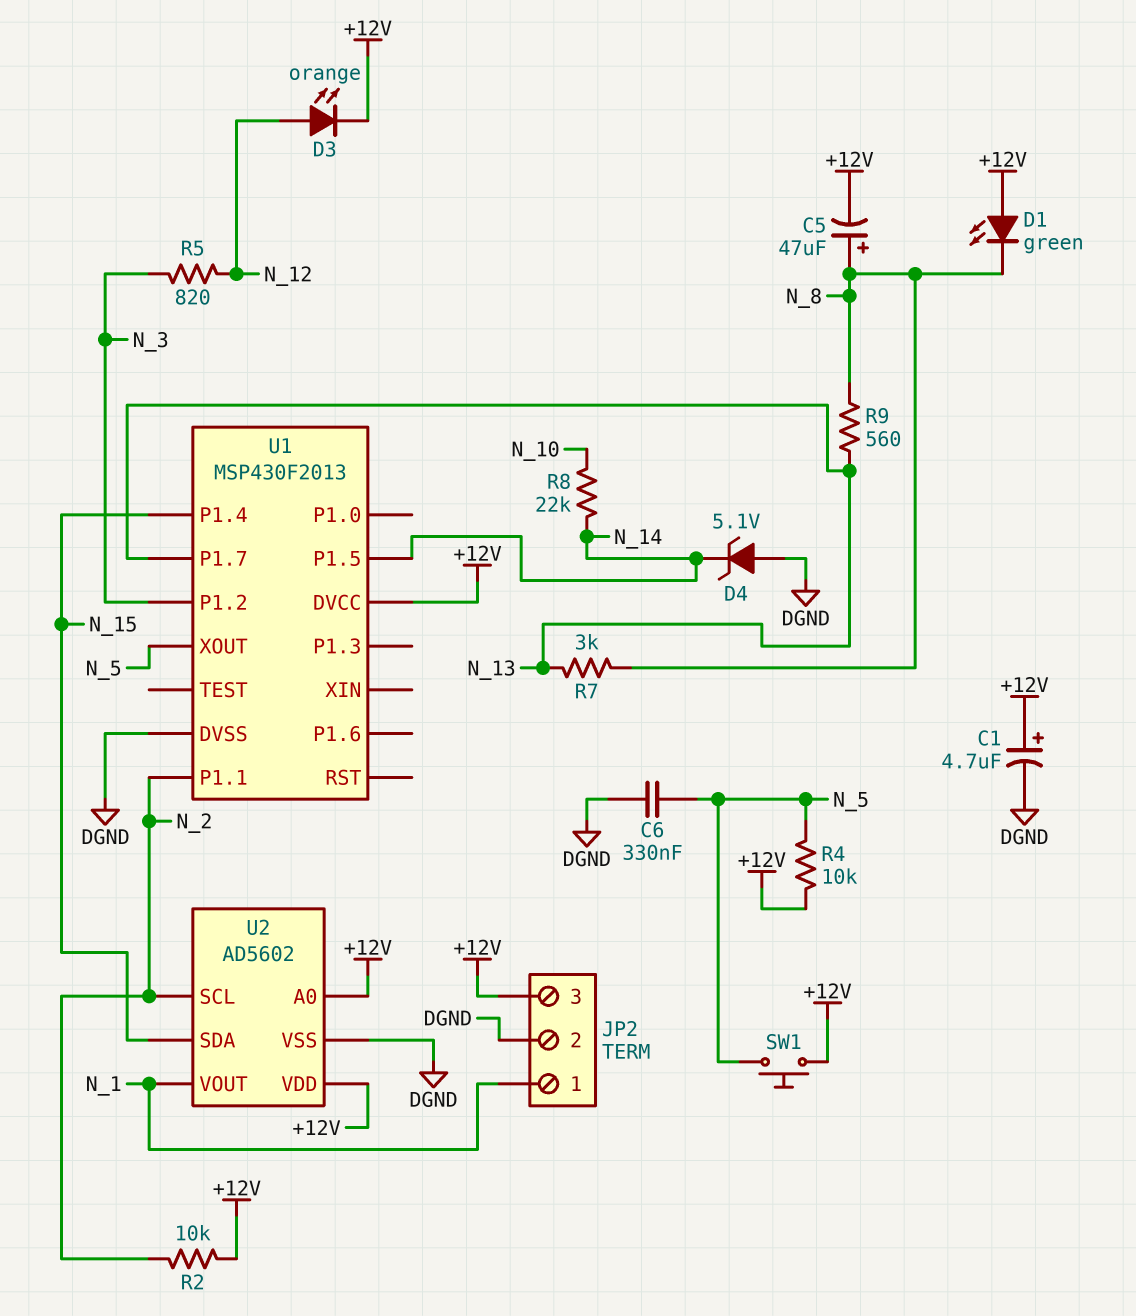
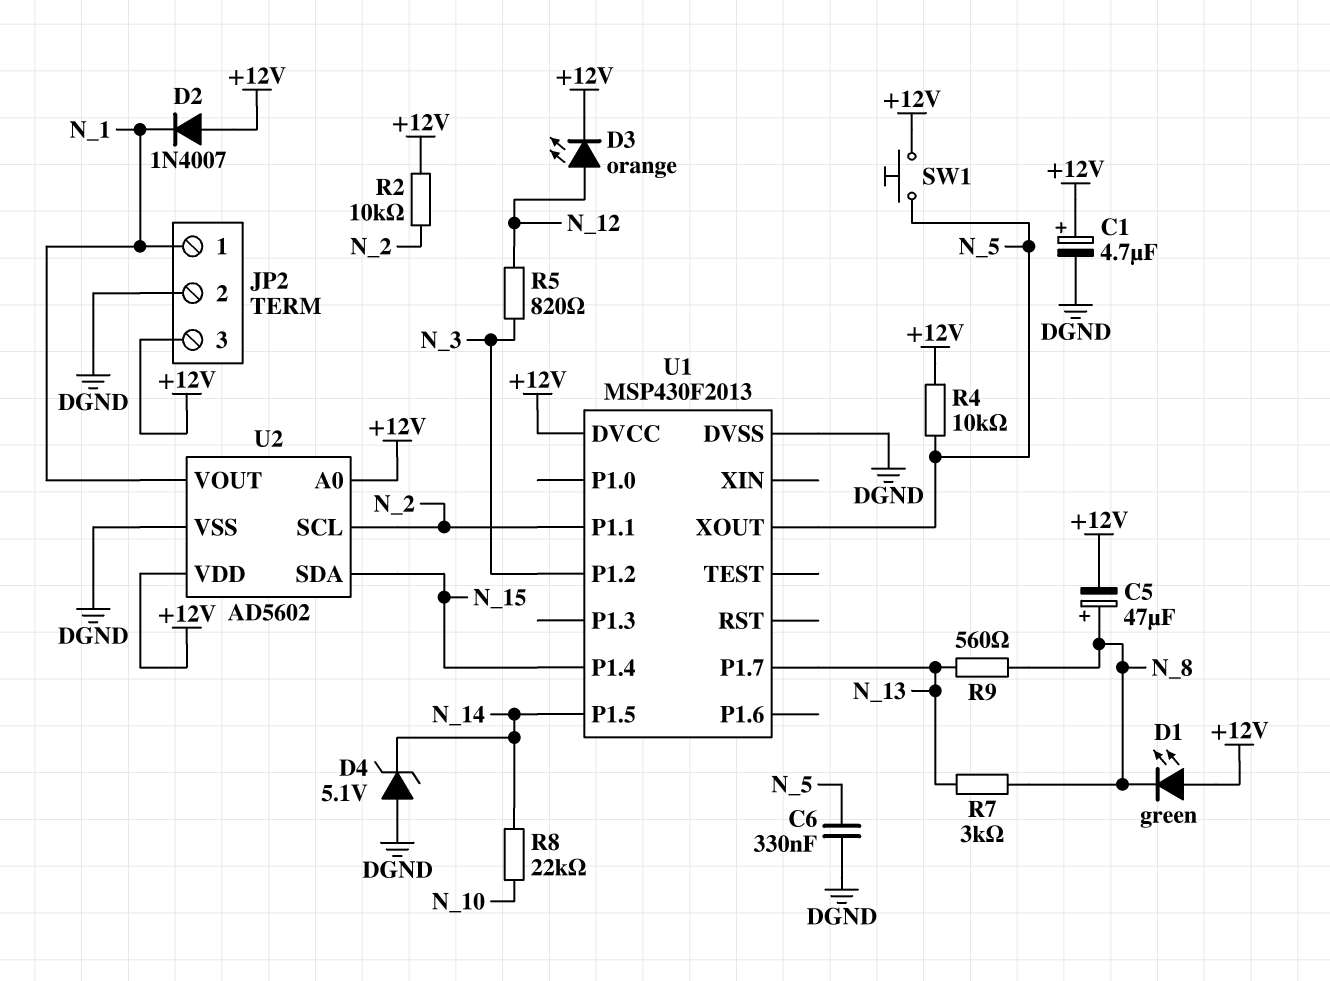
D2: none -> diode 1N4007 (A +12V, K N_1)

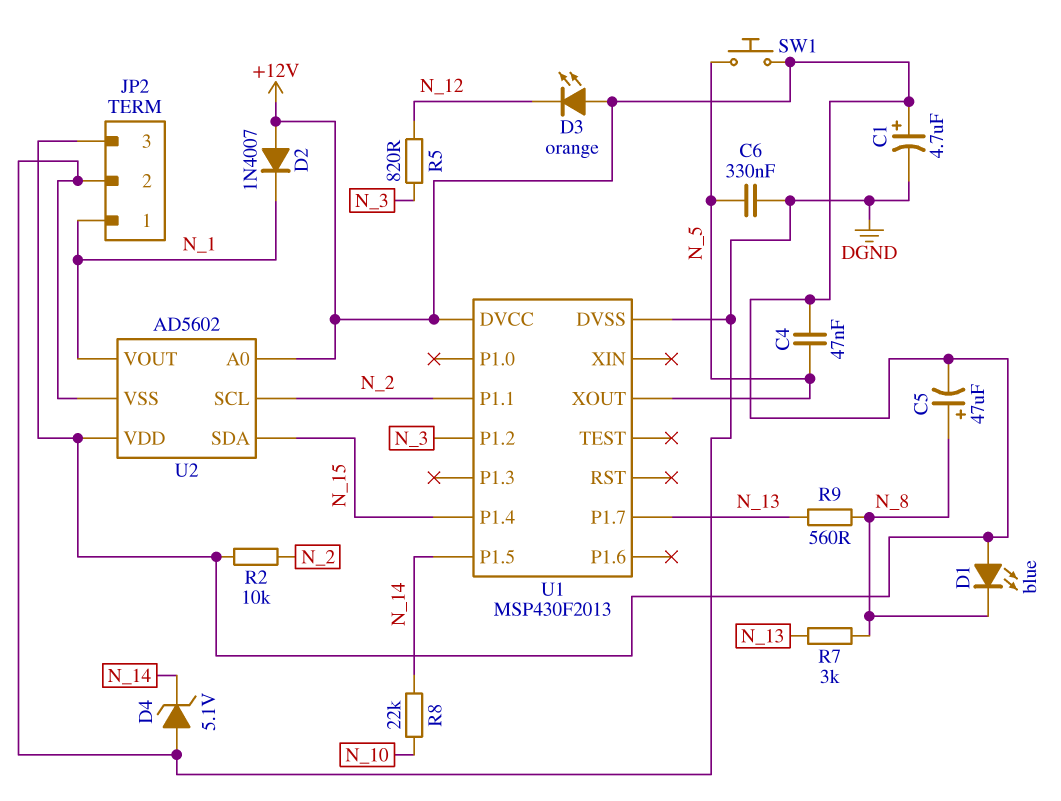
C4: none -> 47nF (+12V, N_5)
D1: LED green (A +12V, K N_8) -> LED blue (A +12V, K N_8)
D3: LED orange (A N_12, K +12V) -> LED orange (A +12V, K N_12)
R4: 10k (+12V, N_5) -> none

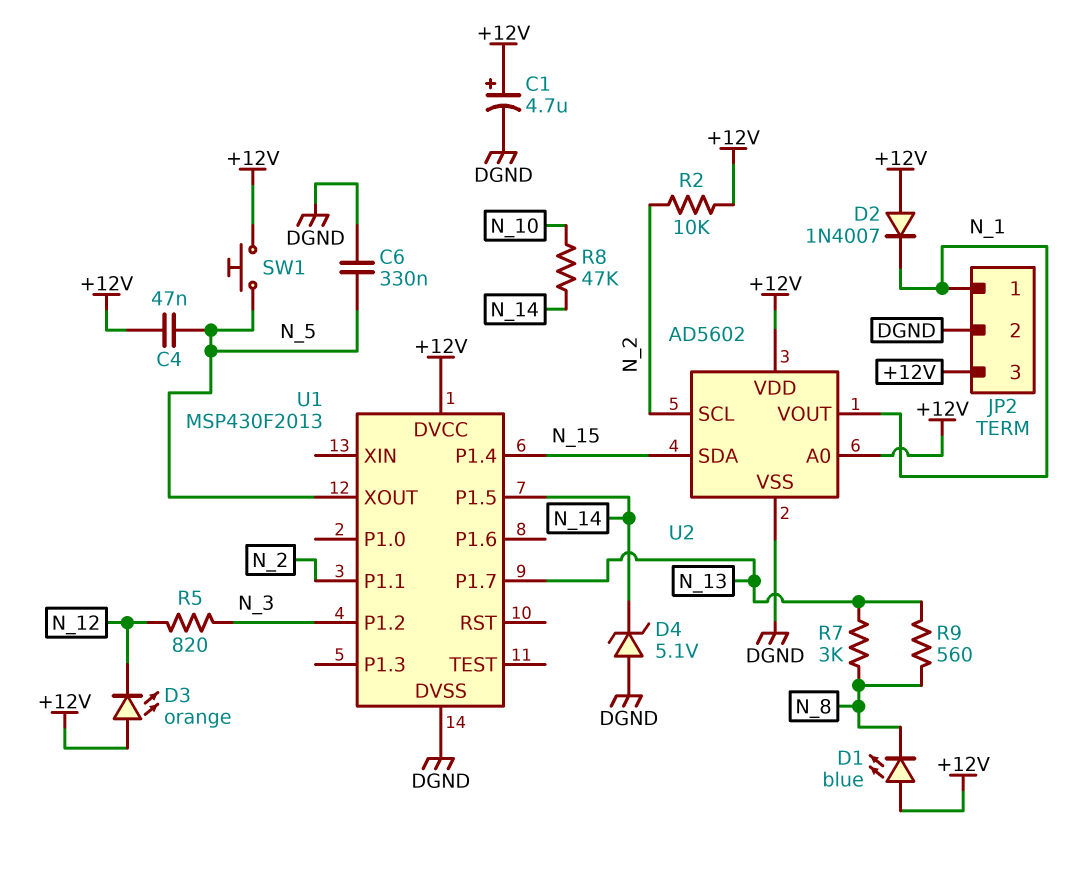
C5: 47uF (plus N_8, minus +12V) -> none
R8: 22k (N_10, N_14) -> 47k (N_10, N_14)

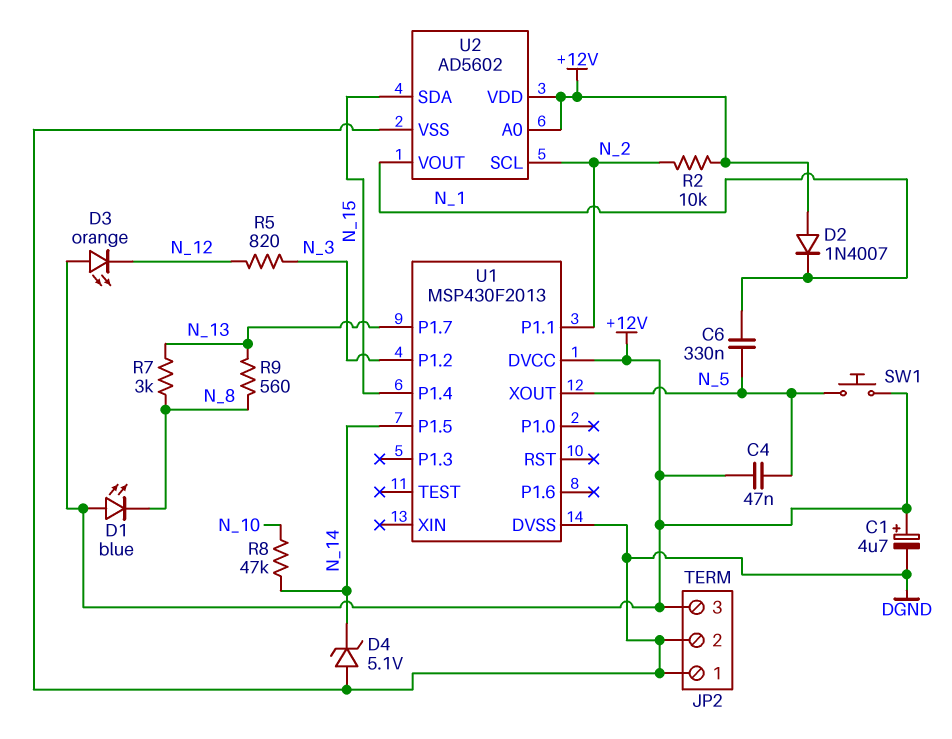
C6: 330nF (DGND, N_5) -> 330nF (N_1, N_5)
JP2 pin 1: N_1 -> DGND

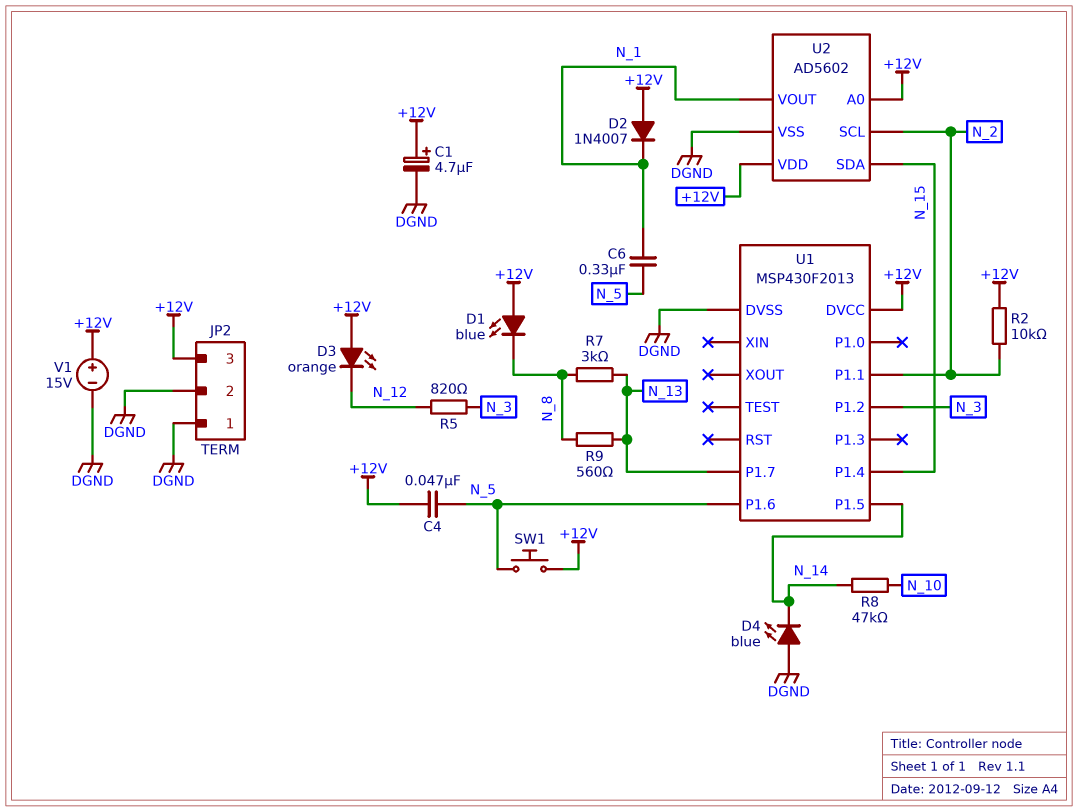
D4: zener 5.1V (A DGND, K N_14) -> LED blue (A DGND, K N_14)
U1 pin P1.6: none -> N_5
U1 pin XOUT: N_5 -> none
V1: none -> 15V (plus +12V, minus DGND)

